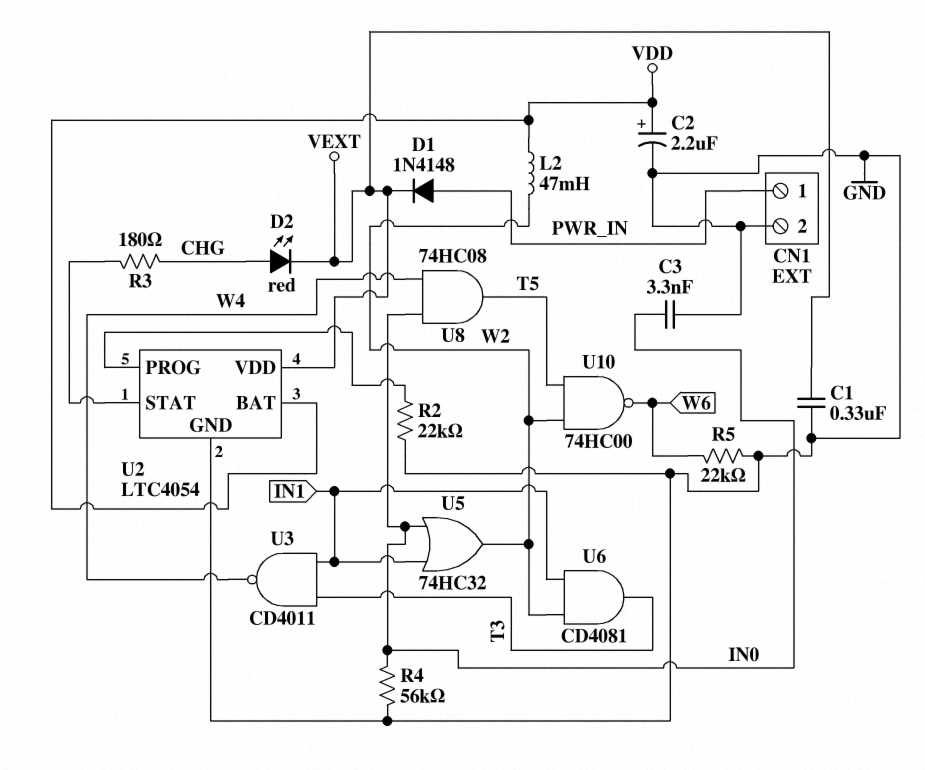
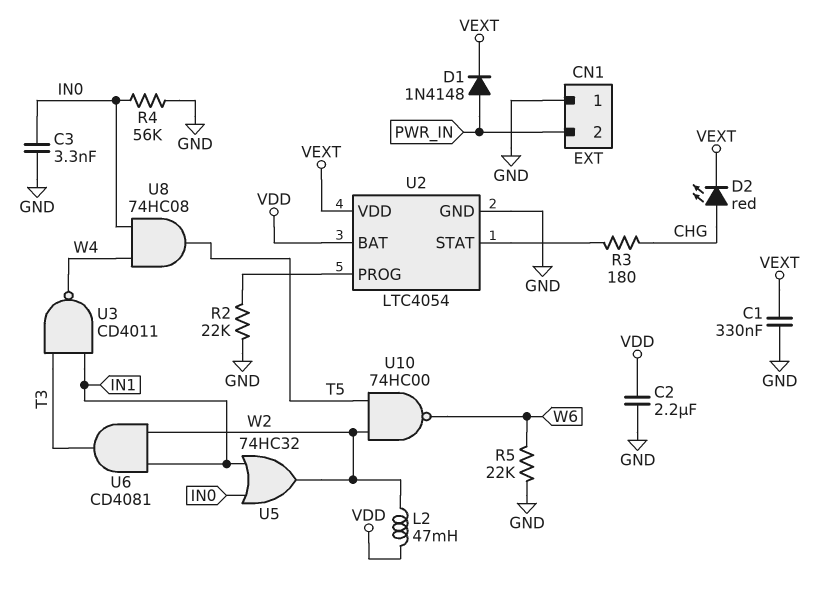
C2: 2.2uF (plus VDD, minus GND) -> 2.2uF (GND, VDD)
CN1 pin 1: PWR_IN -> GND
CN1 pin 2: GND -> PWR_IN

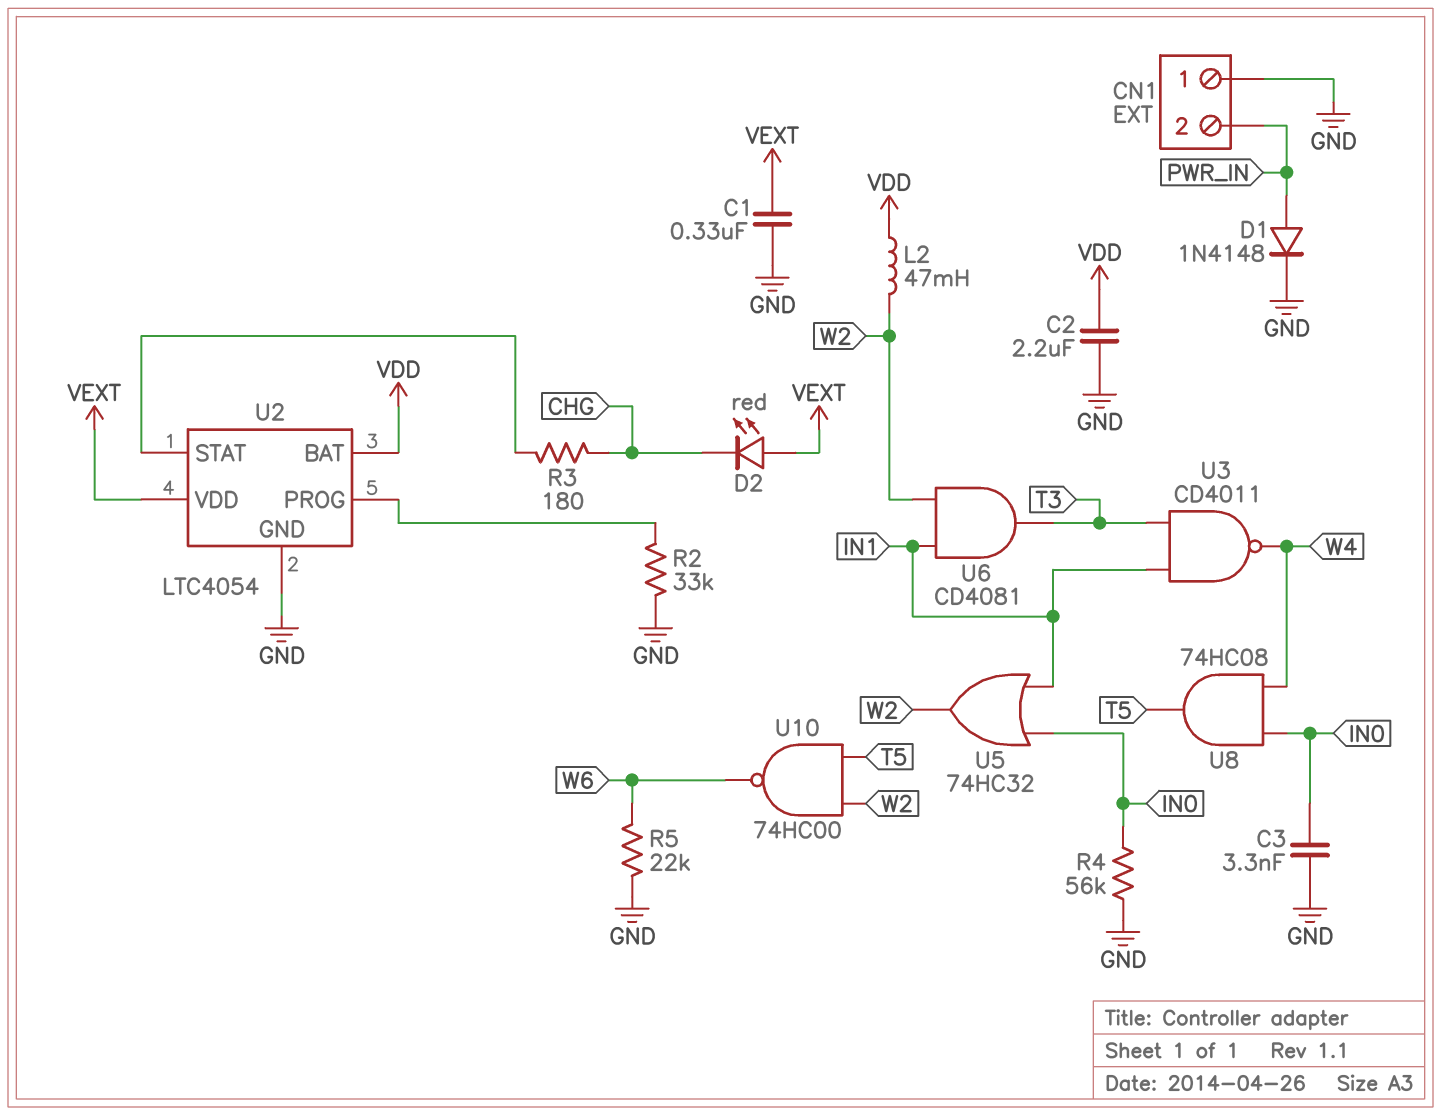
D1: diode 1N4148 (A PWR_IN, K VEXT) -> diode 1N4148 (A PWR_IN, K GND)
D2: LED red (A CHG, K VEXT) -> LED red (A VEXT, K CHG)
R2: 22k (GND, U2/PROG) -> 33k (GND, U2/PROG)

